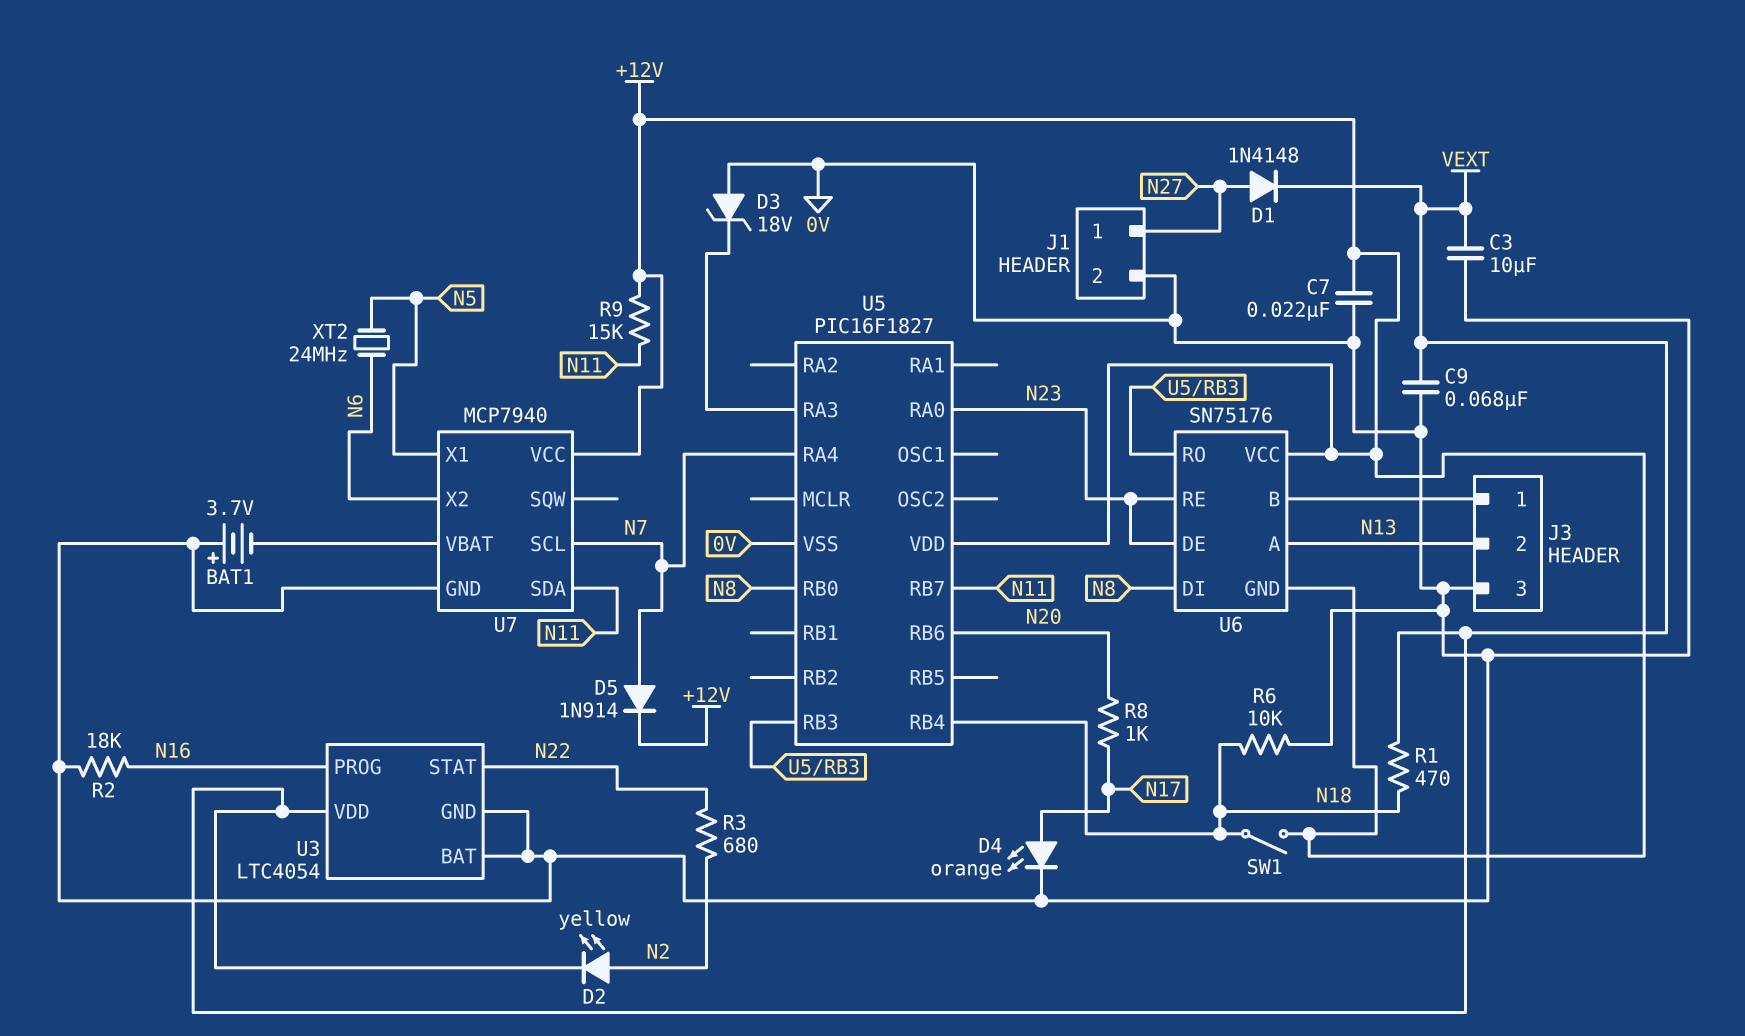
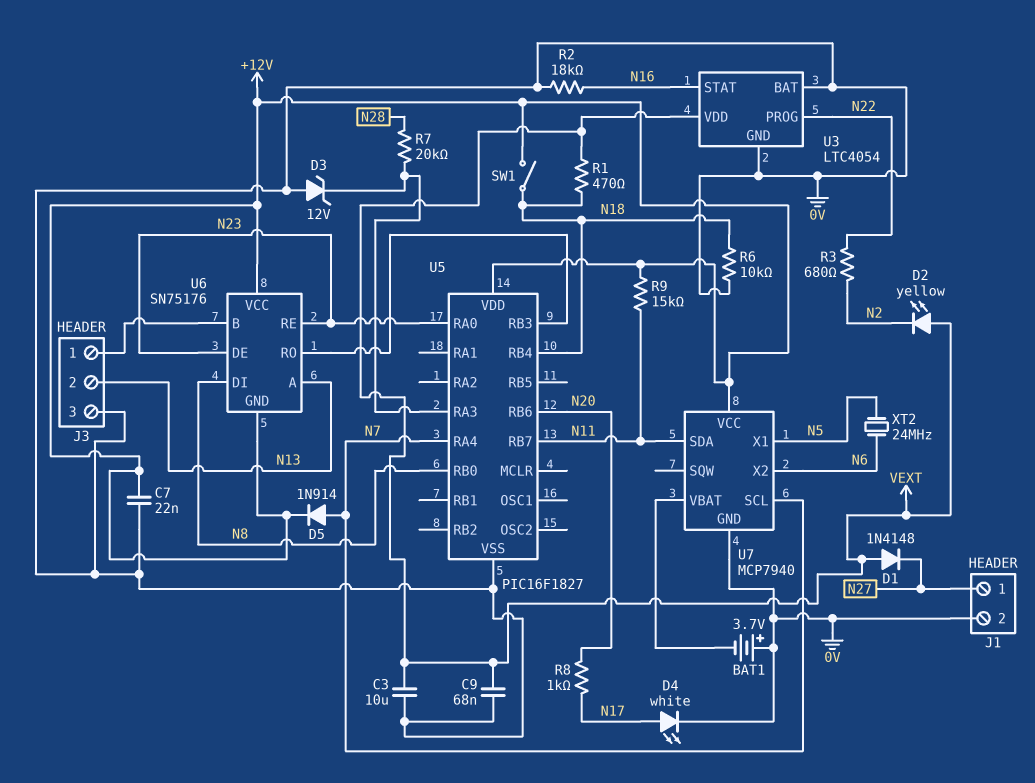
D1: diode 1N4148 (A N27, K VEXT) -> diode 1N4148 (A VEXT, K N27)
D2: LED yellow (A N2, K VEXT) -> LED yellow (A VEXT, K N2)
D3: zener 18V (A 0V, K U5/RA3) -> zener 12V (A 0V, K U5/RA3)
D4: LED orange (A N17, K 0V) -> LED white (A N17, K 0V)
R7: none -> 20k (N28, U5/RA3)
U3 pin PROG: N16 -> N22
U3 pin STAT: N22 -> N16

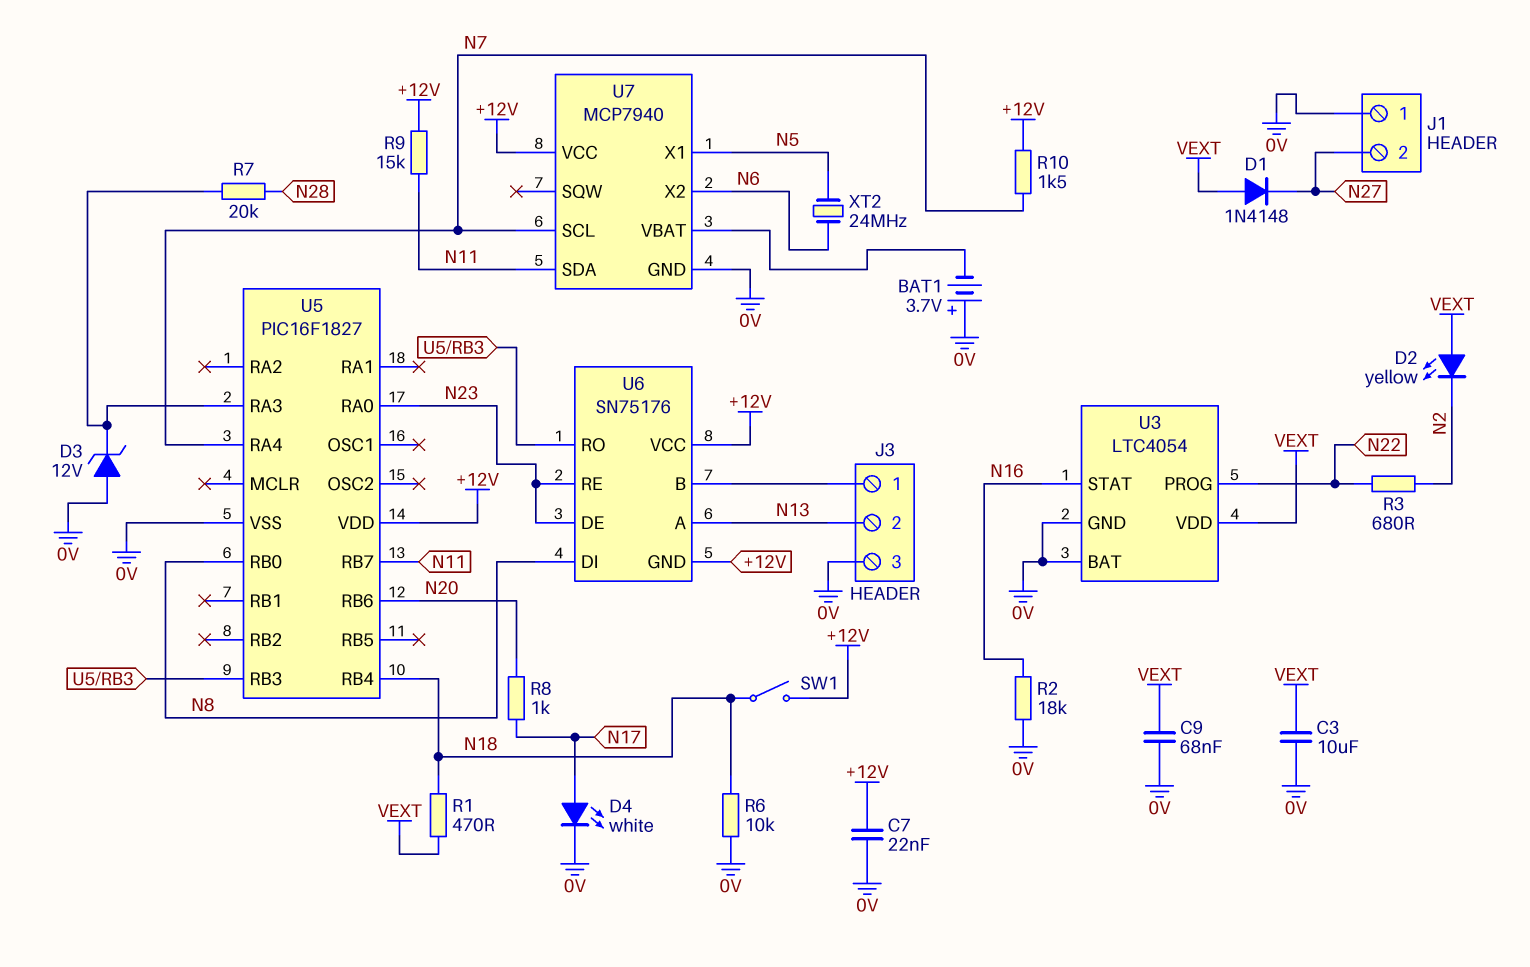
D5: diode 1N914 (A N7, K +12V) -> none
J1 pin 1: N27 -> 0V
J1 pin 2: 0V -> N27
R10: none -> 1.5k (+12V, N7)

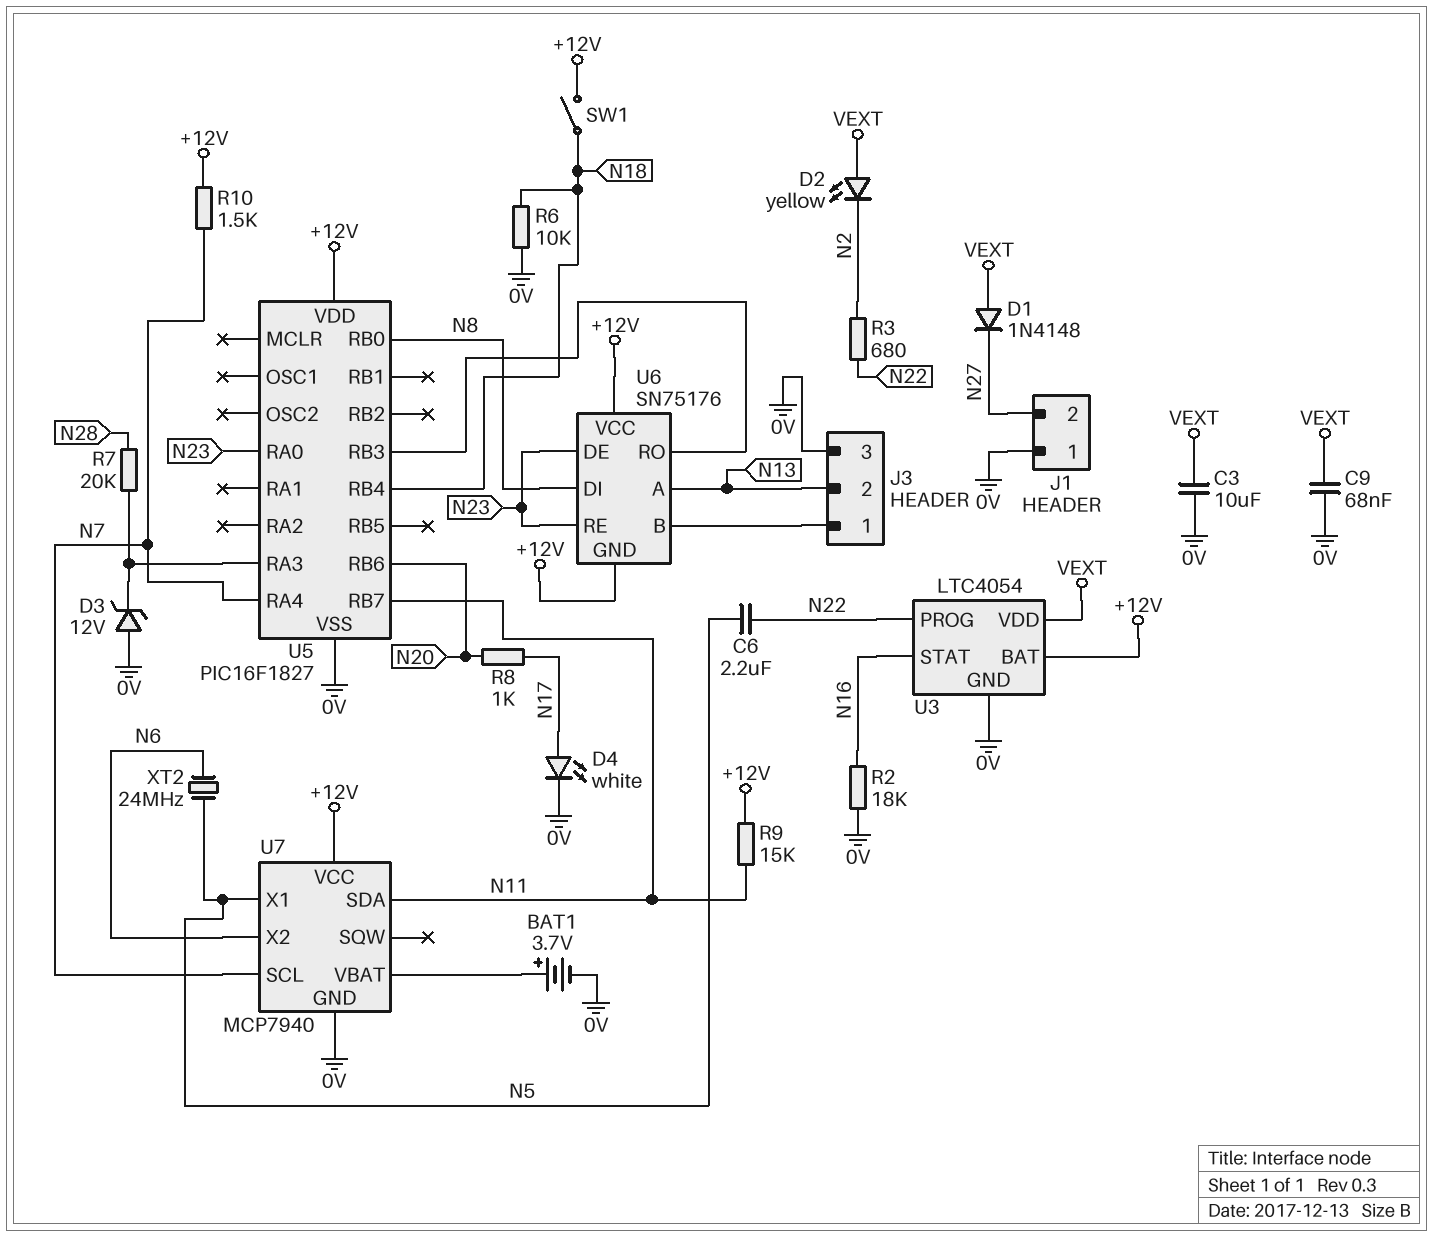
BAT1: 3.7V (plus 0V, minus U7/VBAT) -> 3.7V (plus U7/VBAT, minus 0V)
C6: none -> 2.2uF (N5, N22)
C7: 22nF (+12V, 0V) -> none
R1: 470 (N18, VEXT) -> none
U3 pin BAT: 0V -> +12V

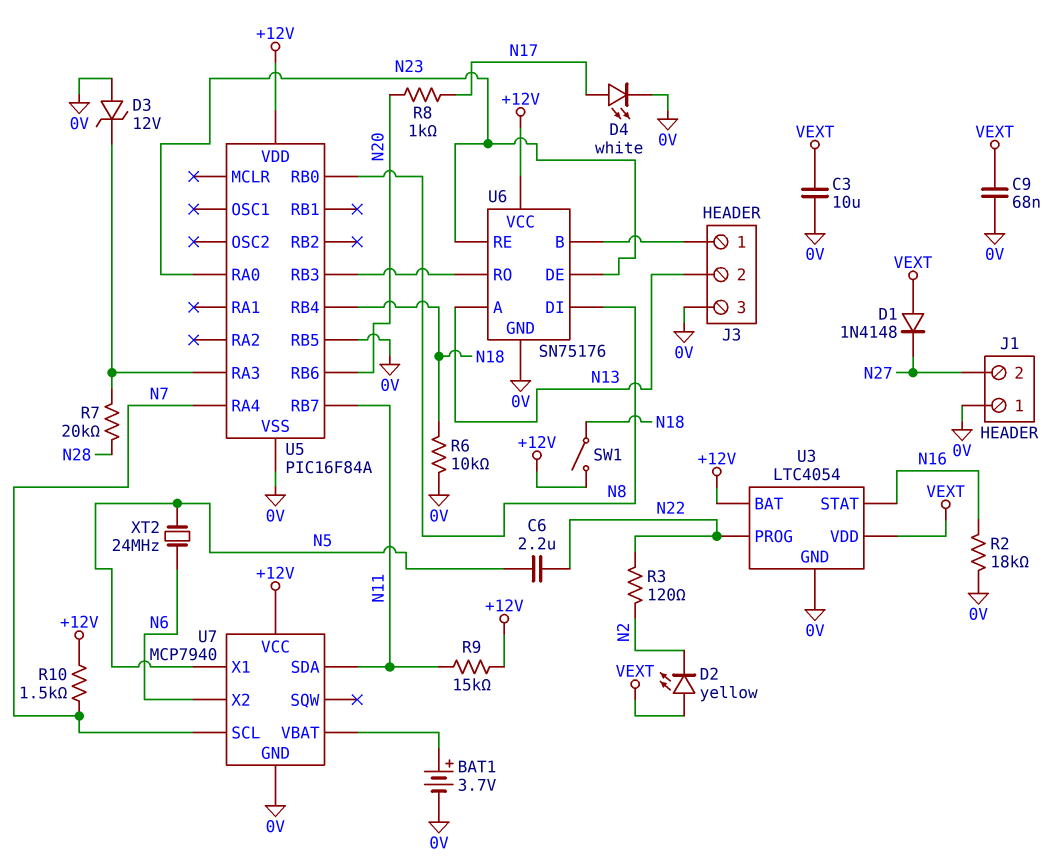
R3: 680 (N2, N22) -> 120 (N2, N22)
U5: PIC16F1827 -> PIC16F84A
U5 pin RB5: none -> 0V
U6 pin GND: +12V -> 0V

